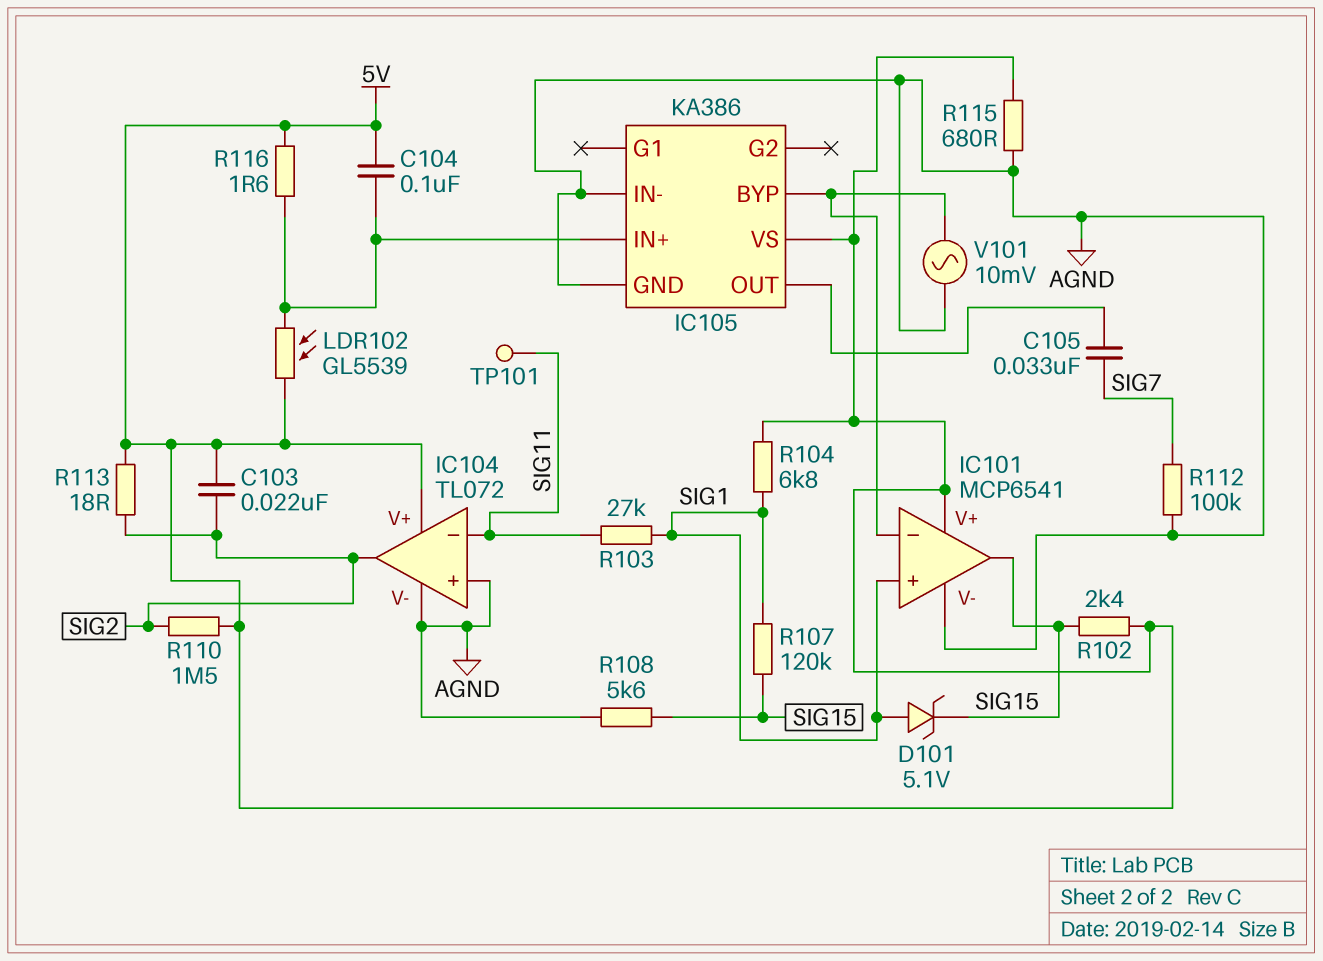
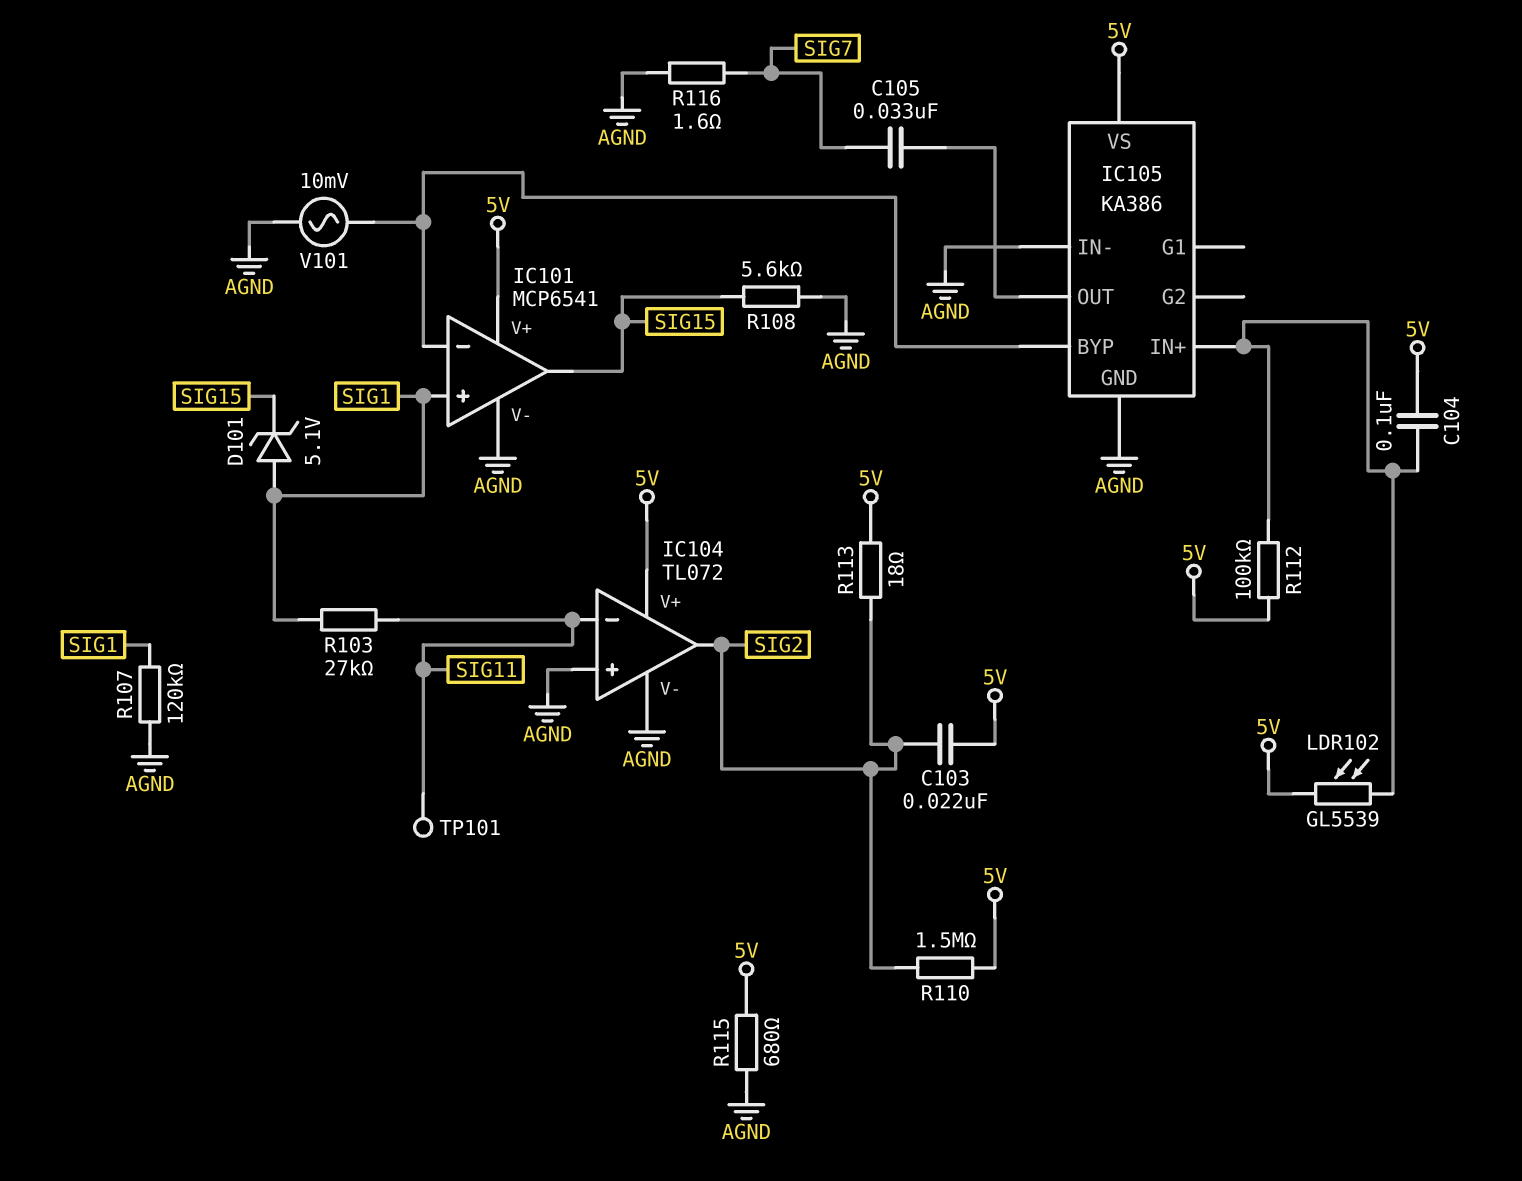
R102: 2.4k (5V, SIG15) -> none
R104: 6.8k (5V, SIG1) -> none
R107: 120k (SIG1, SIG15) -> 120k (AGND, SIG1)
R112: 100k (AGND, SIG7) -> 100k (5V, IC105/IN+)
R116: 1.6 (5V, IC105/IN+) -> 1.6 (AGND, SIG7)

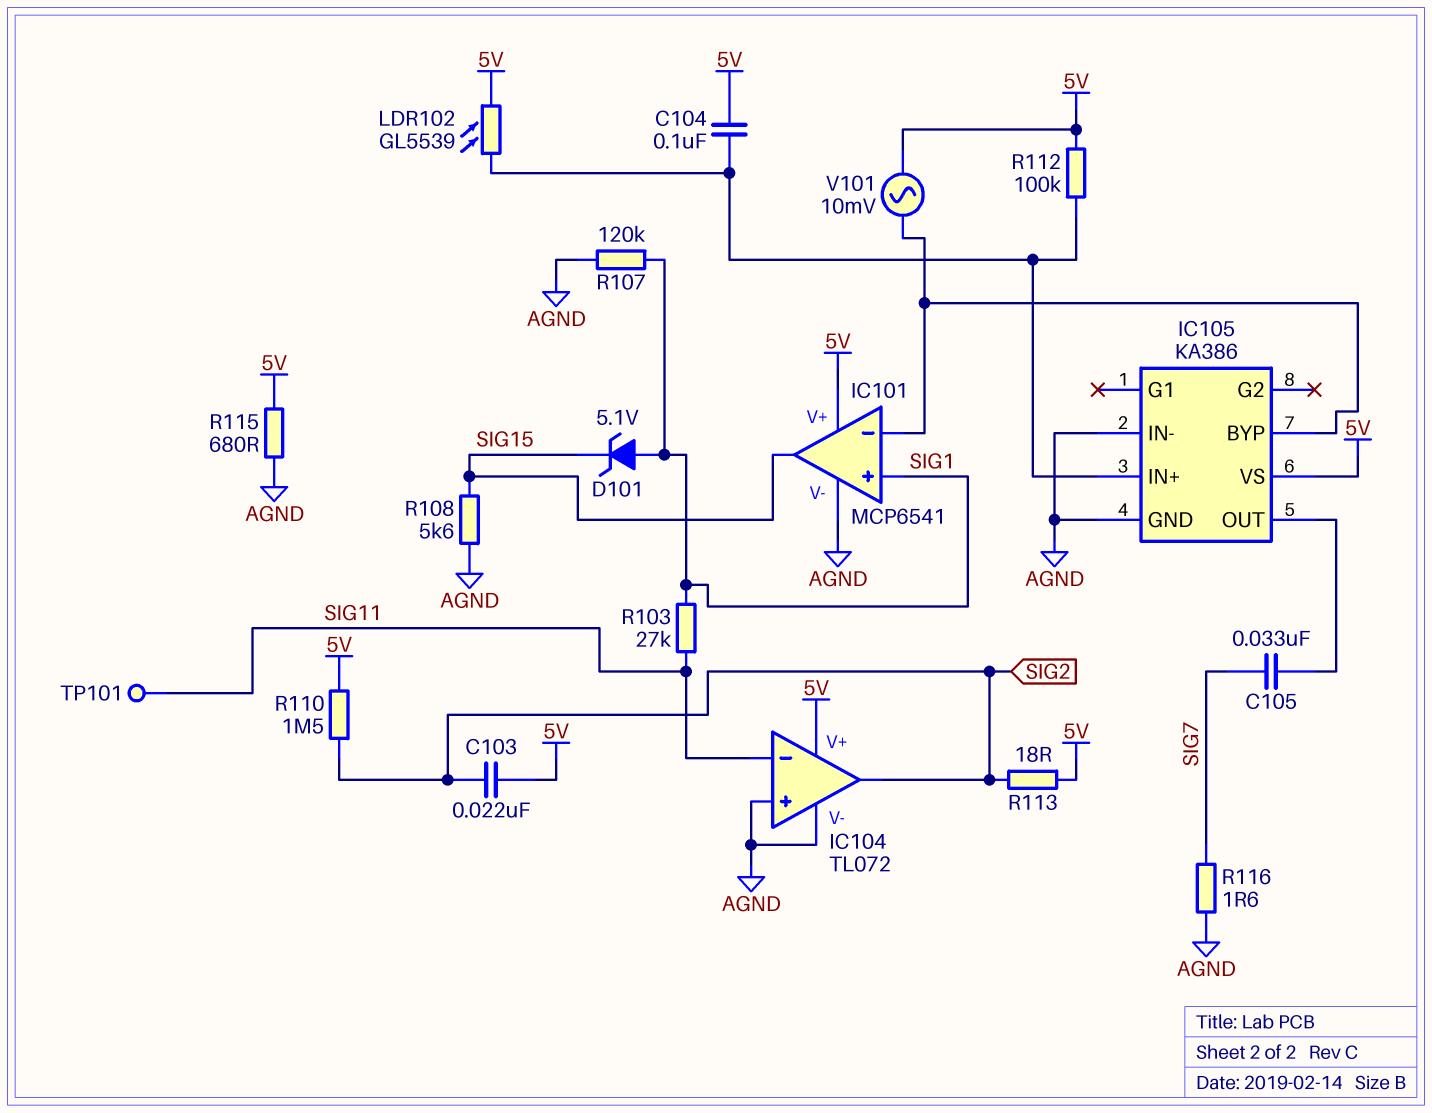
V101: AC 10mV (AGND, IC101/in-) -> AC 10mV (5V, IC101/in-)

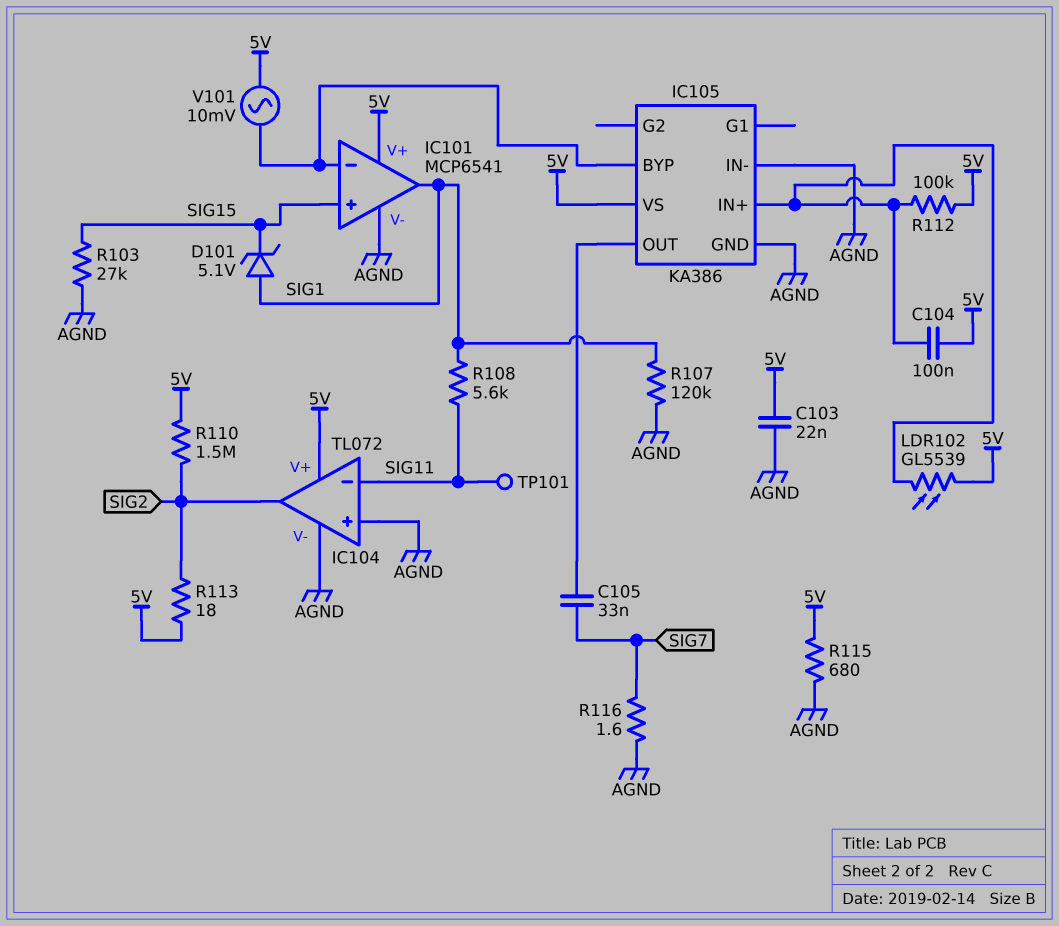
C103: 22nF (5V, SIG2) -> 22nF (5V, AGND)
IC101 pin in+: SIG1 -> SIG15
IC101 pin out: SIG15 -> SIG1
R103: 27k (SIG1, SIG11) -> 27k (AGND, SIG15)
R108: 5.6k (AGND, SIG15) -> 5.6k (SIG1, SIG11)

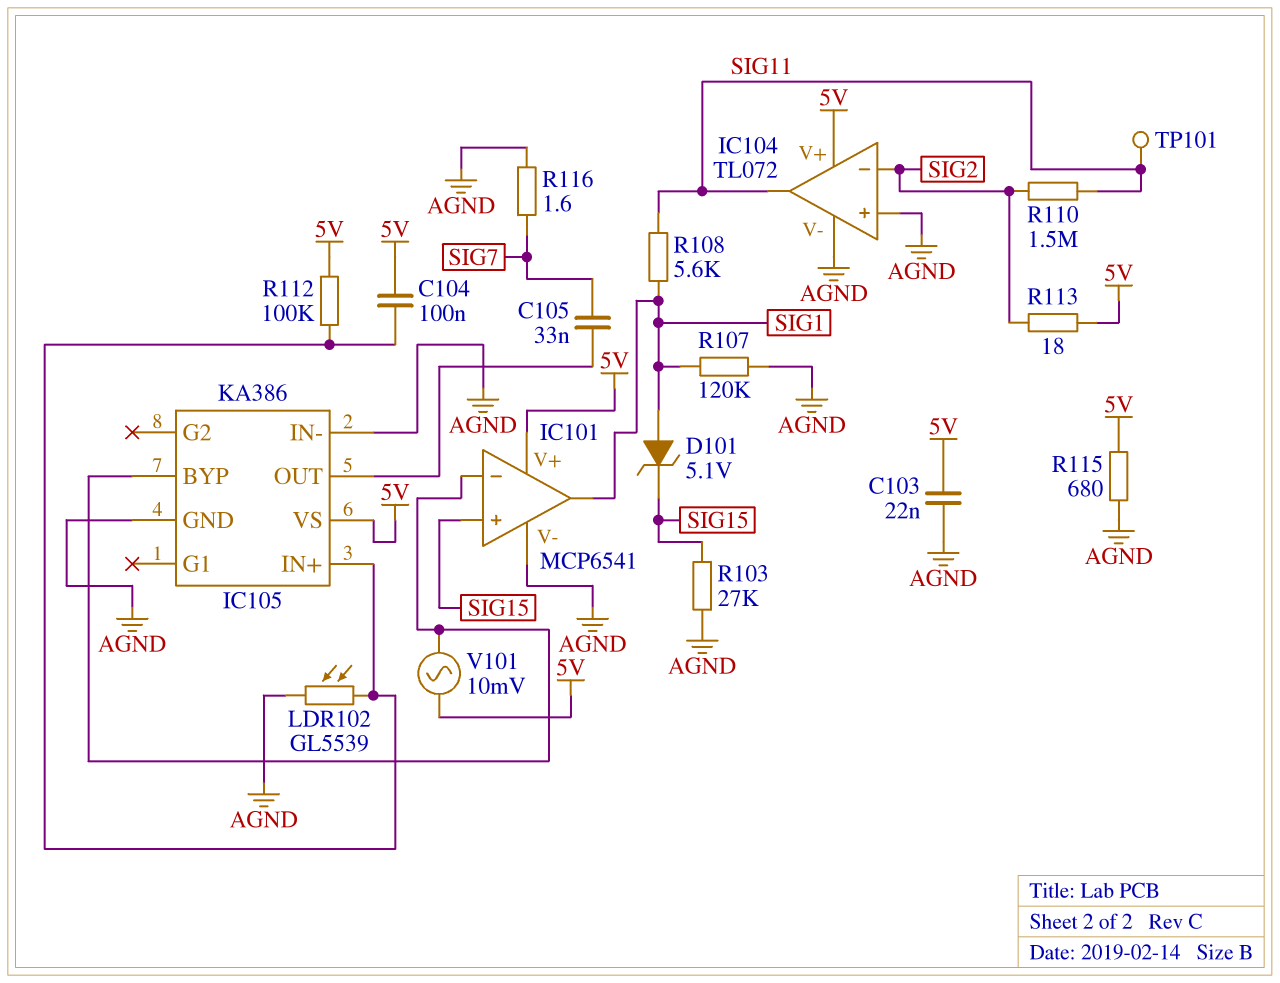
IC104 pin in-: SIG11 -> SIG2
IC104 pin out: SIG2 -> SIG11
LDR102: GL5539 (5V, IC105/IN+) -> GL5539 (AGND, IC105/IN+)
R110: 1.5M (5V, SIG2) -> 1.5M (SIG2, SIG11)

